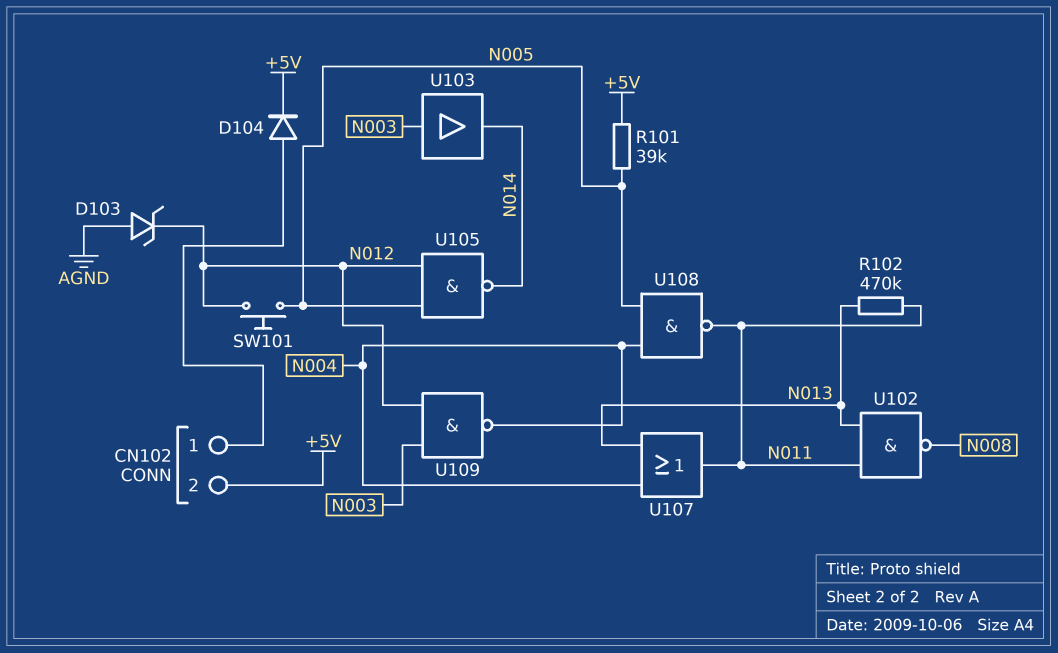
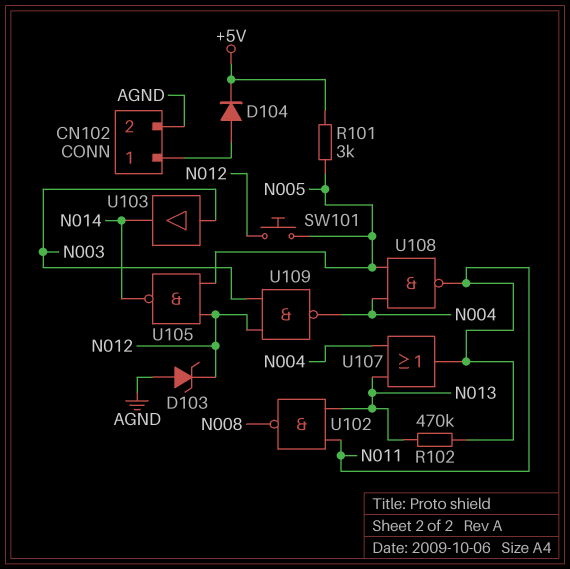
CN102 pin 2: +5V -> AGND
R101: 39k (+5V, N005) -> 3k (+5V, N005)

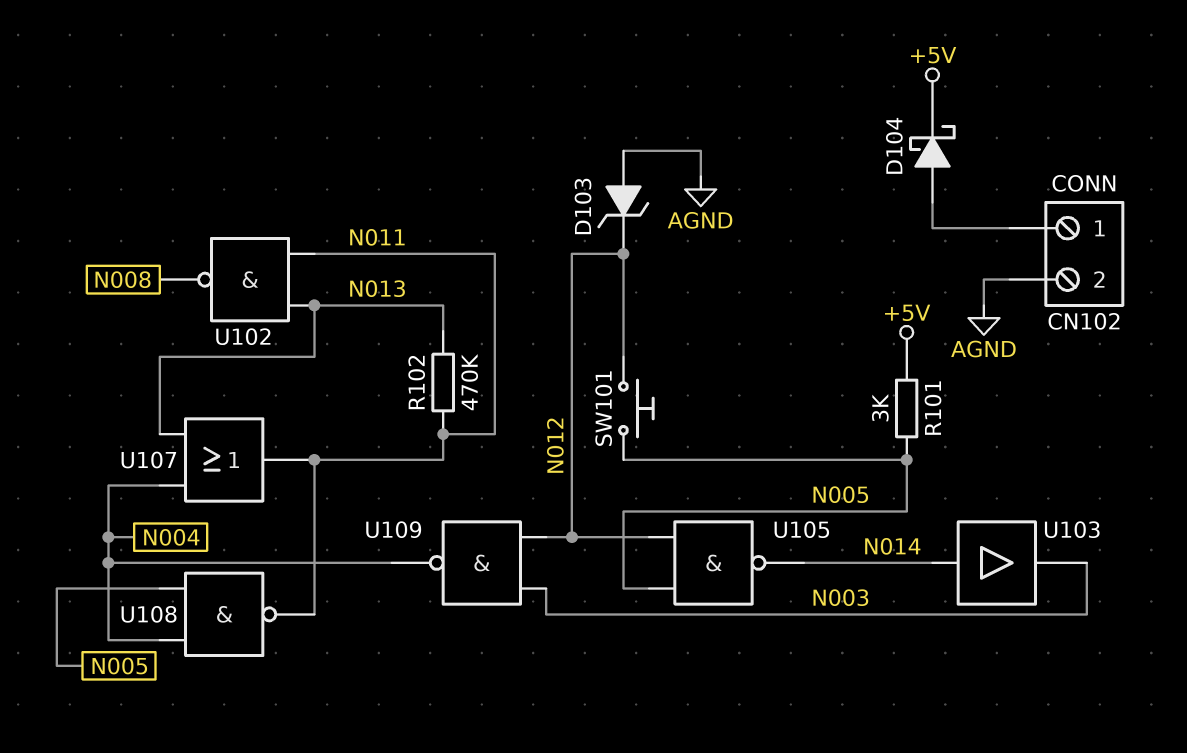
D104: diode (A CN102/1, K +5V) -> schottky (A CN102/1, K +5V)
U103: buffer (in N003, out N014) -> buffer (in N014, out N003)

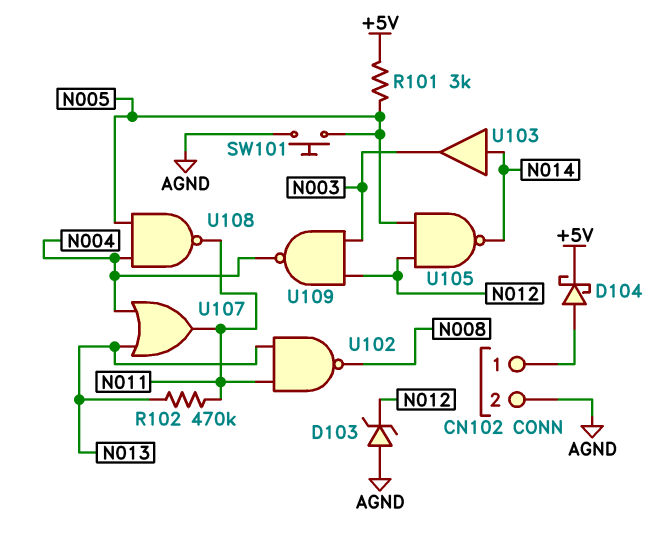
SW101: button (N005, N012) -> button (AGND, N005)

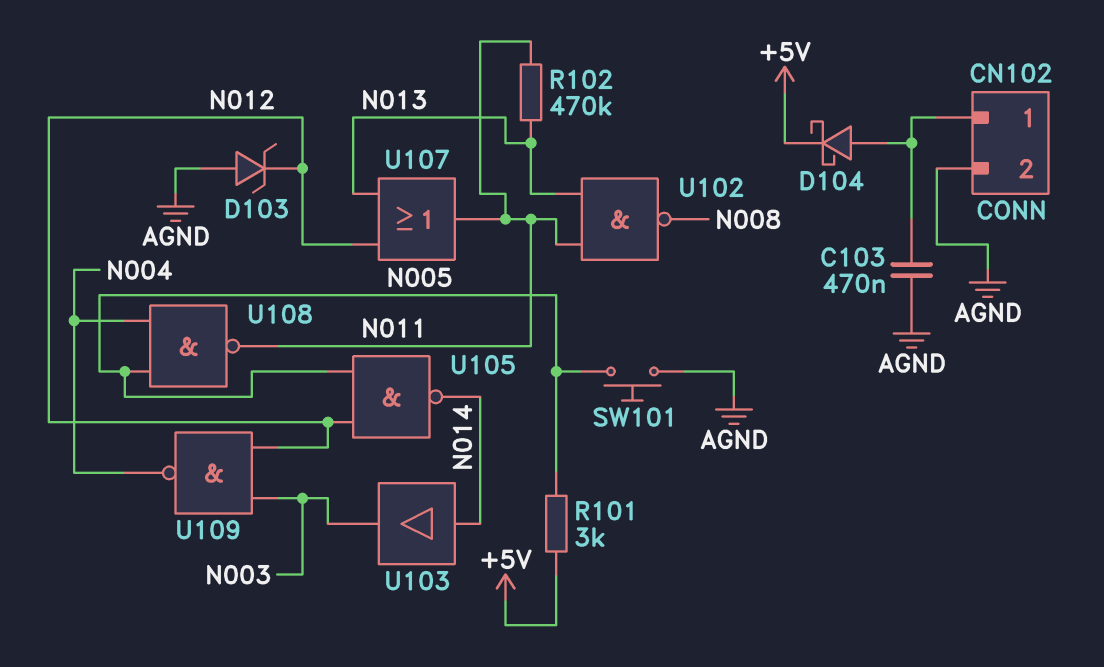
C103: none -> 470nF (AGND, CN102/1)
U107: OR (in N004, in N013, out N011) -> OR (in N012, in N013, out N011)

